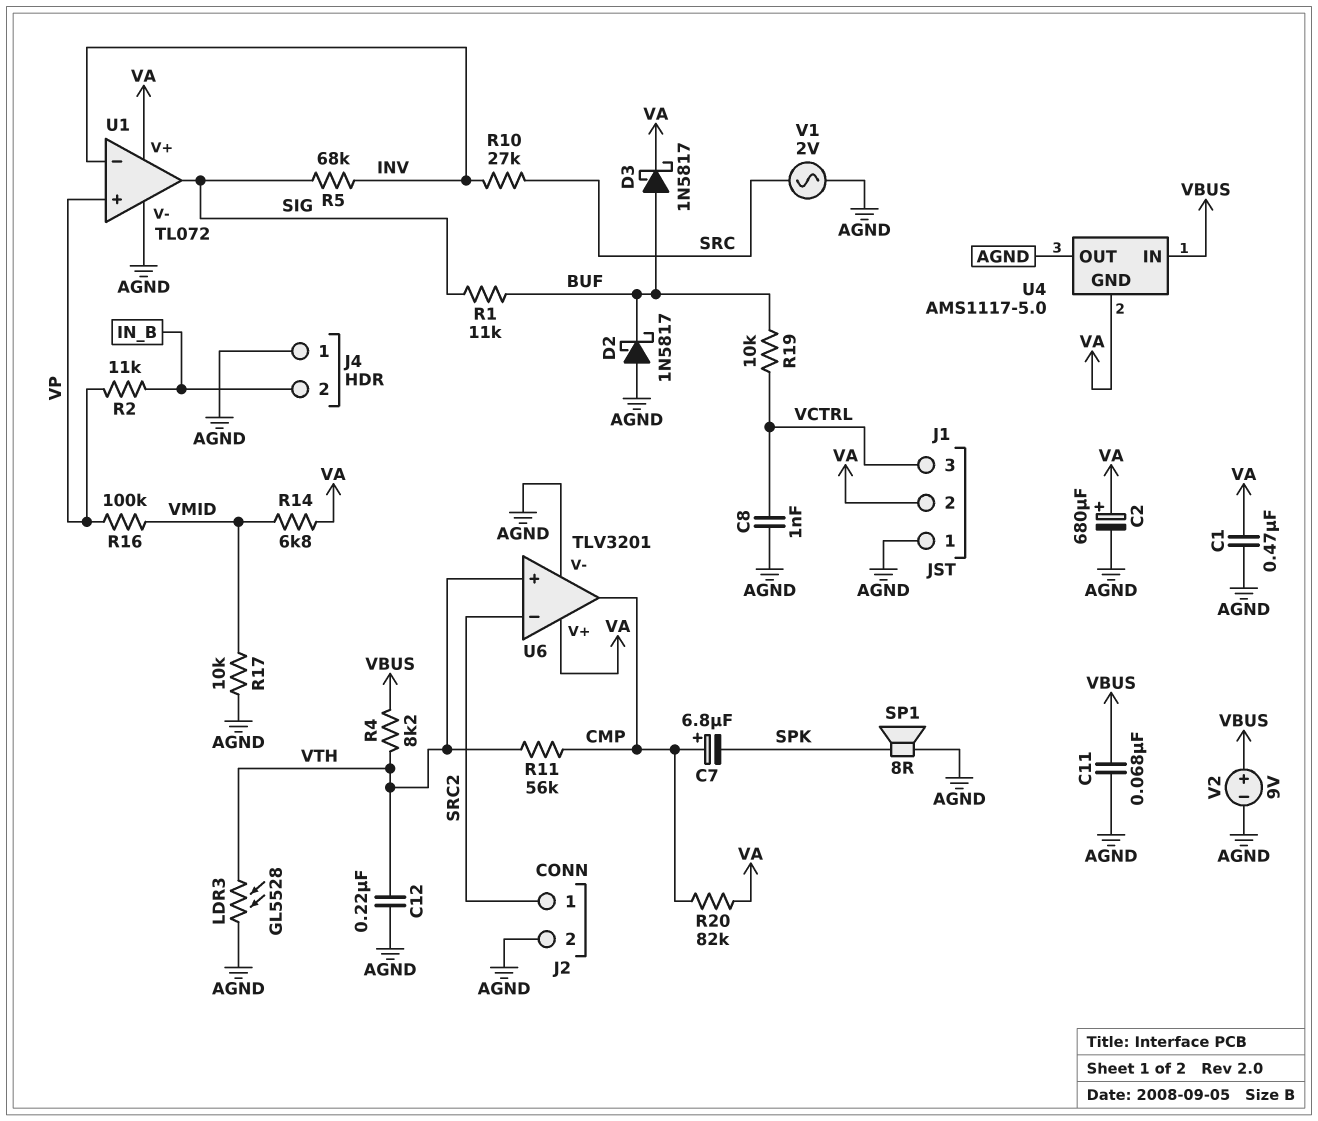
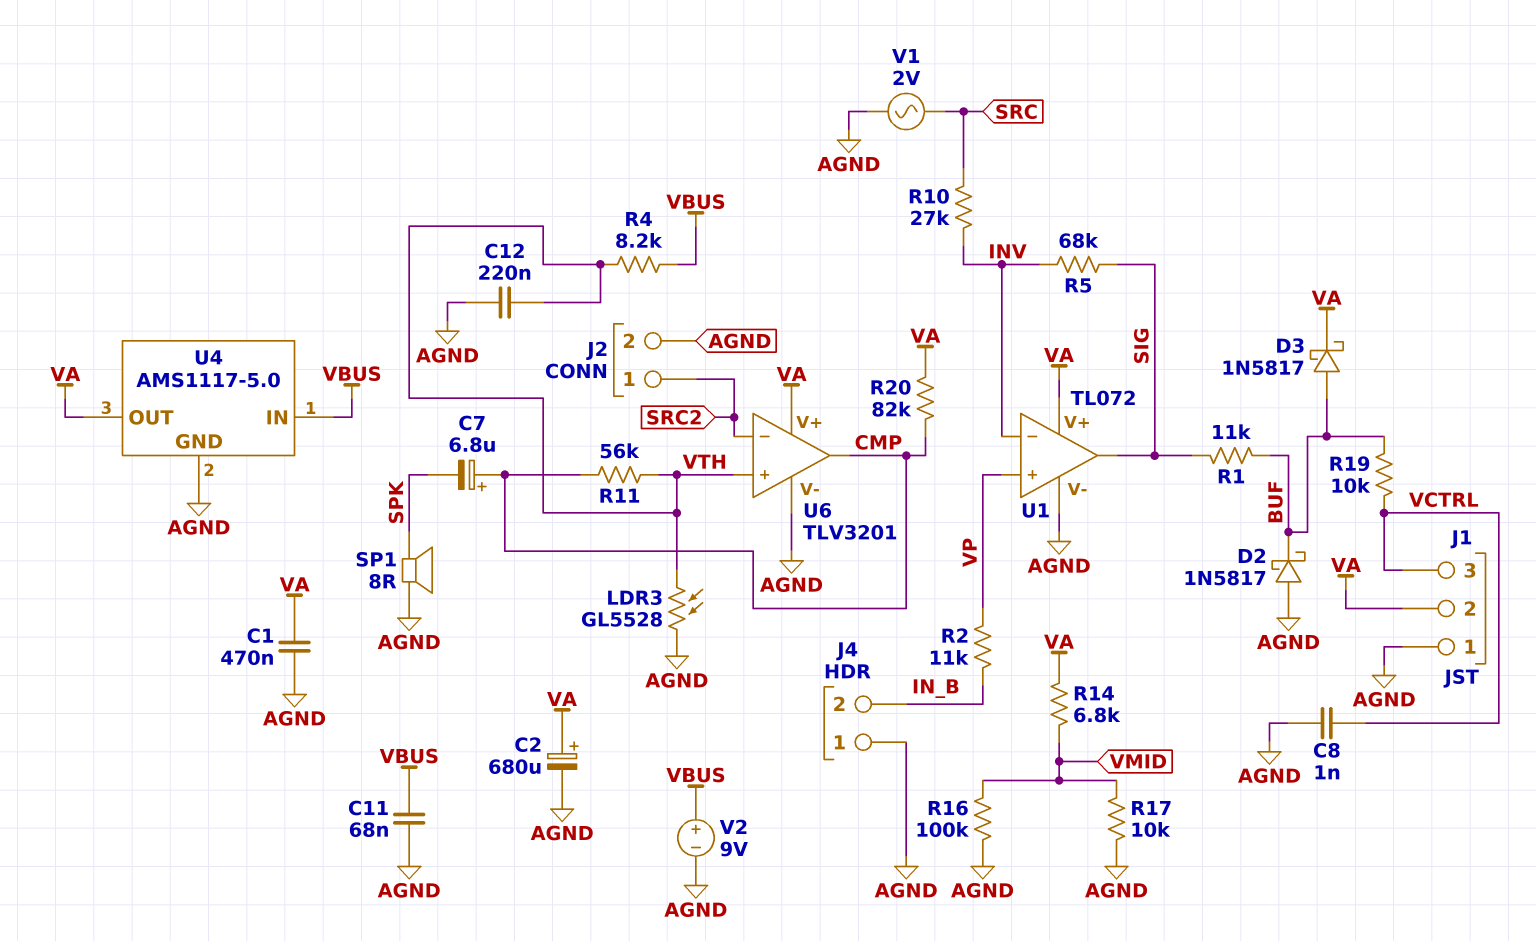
R16: 100k (VMID, VP) -> 100k (AGND, VMID)
U4 pin GND: VA -> AGND
U4 pin OUT: AGND -> VA

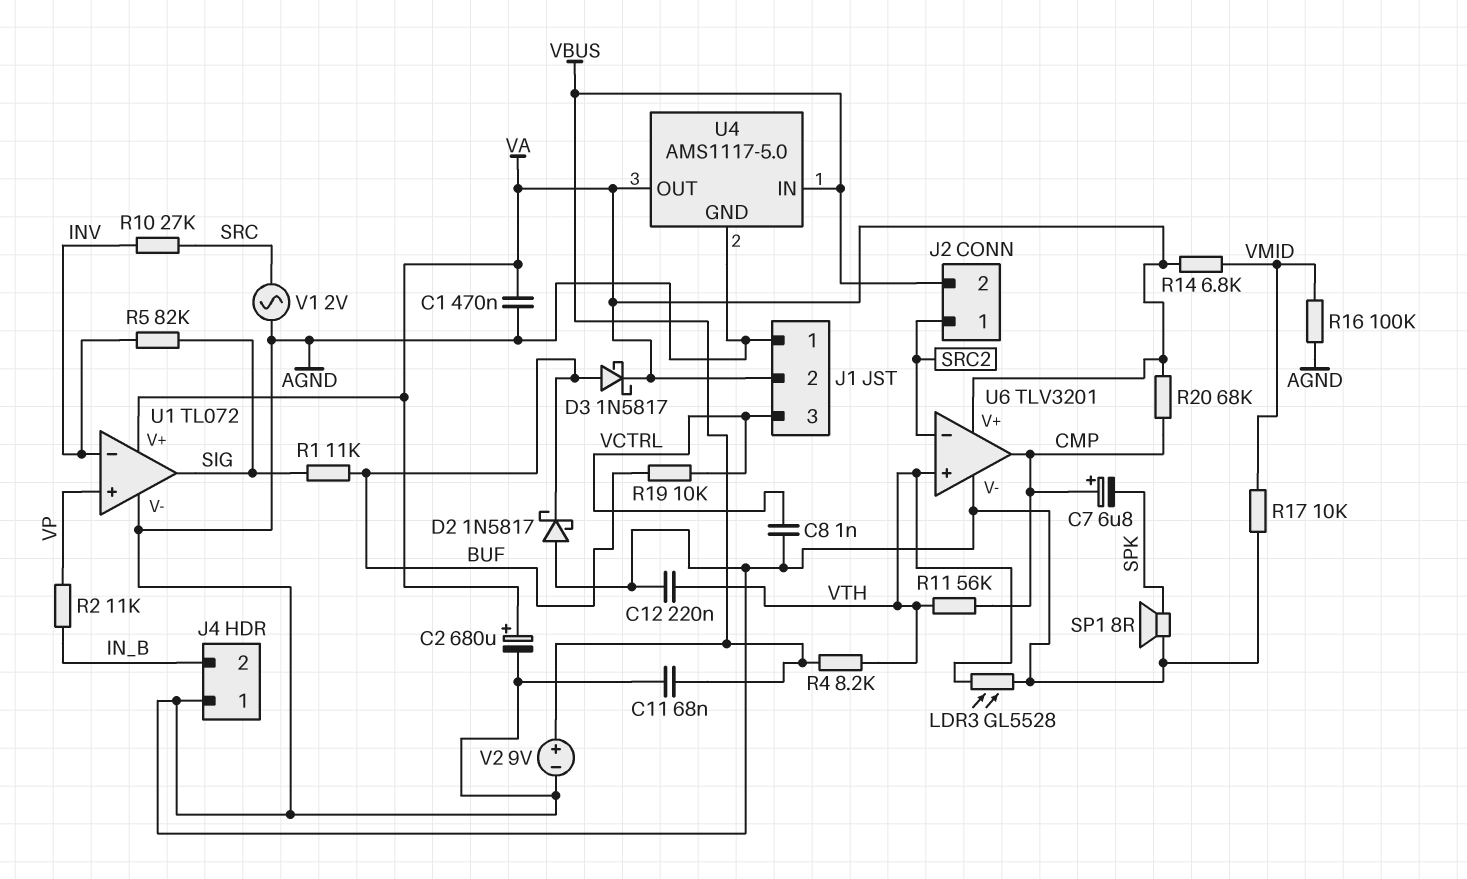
J2 pin 2: AGND -> VBUS
R5: 68k (INV, SIG) -> 82k (INV, SIG)
R20: 82k (CMP, VA) -> 68k (CMP, VA)

